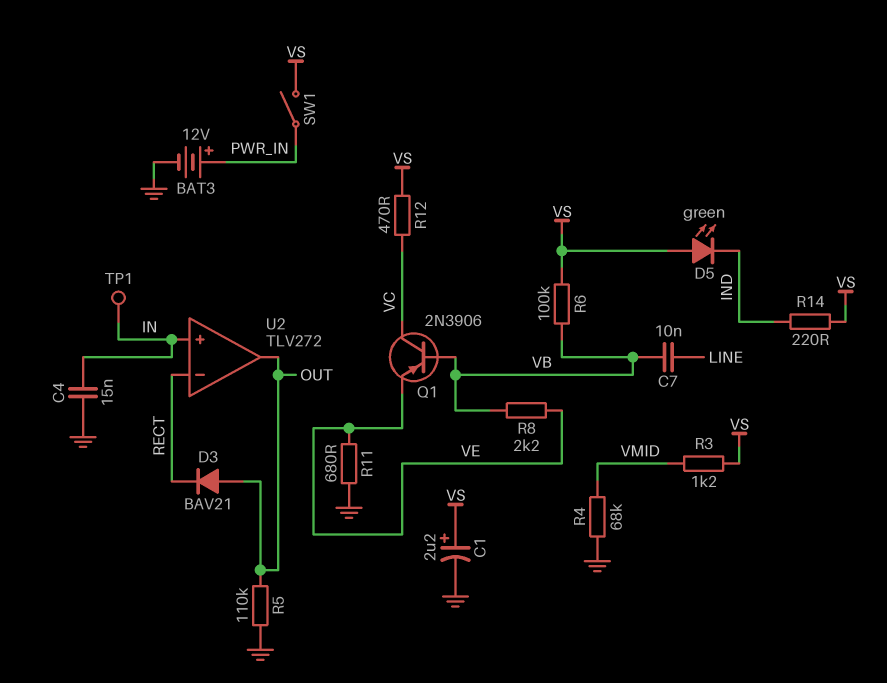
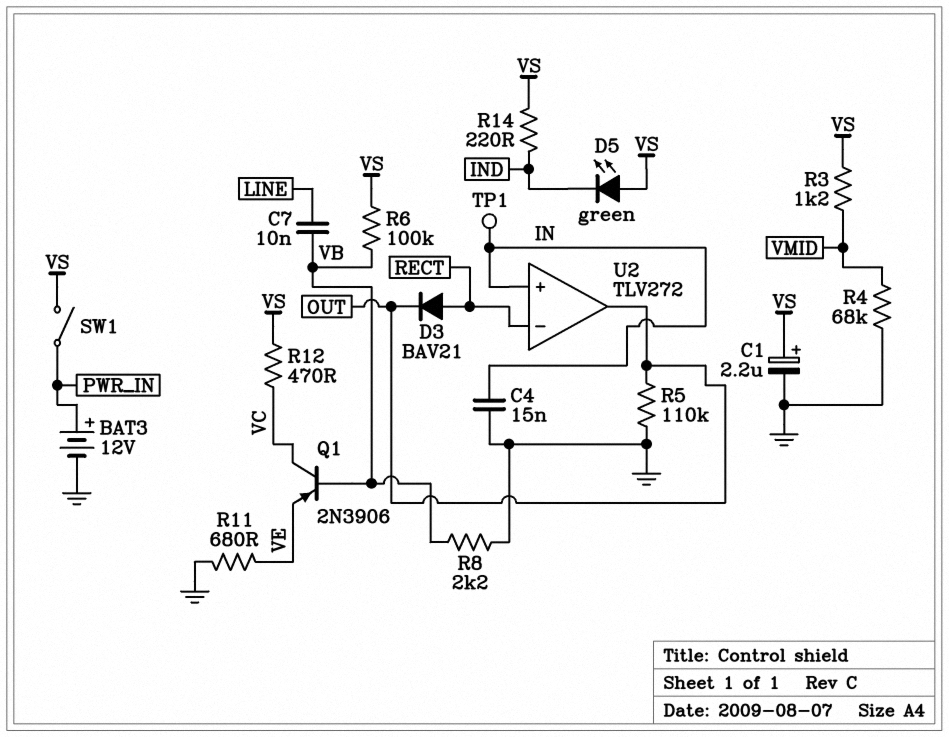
D3: diode BAV21 (A OUT, K RECT) -> diode BAV21 (A RECT, K OUT)
R8: 2.2k (VB, VE) -> 2.2k (GND, VB)

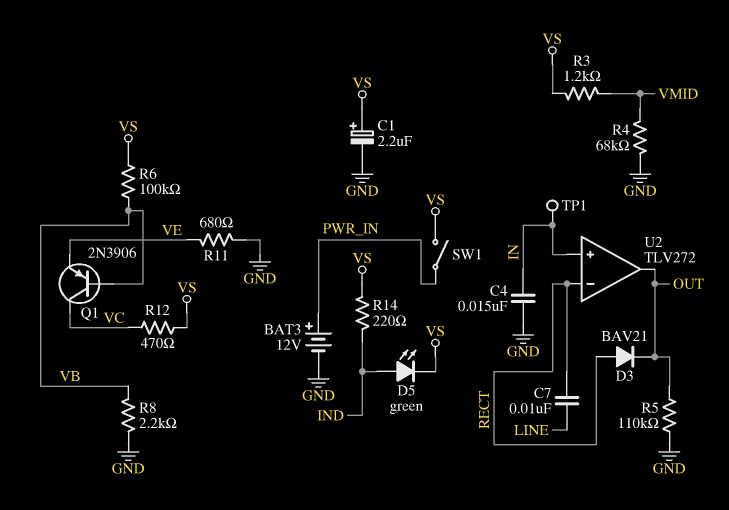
C7: 10nF (LINE, VB) -> 10nF (LINE, RECT)
D5: LED green (A VS, K IND) -> LED green (A IND, K VS)

